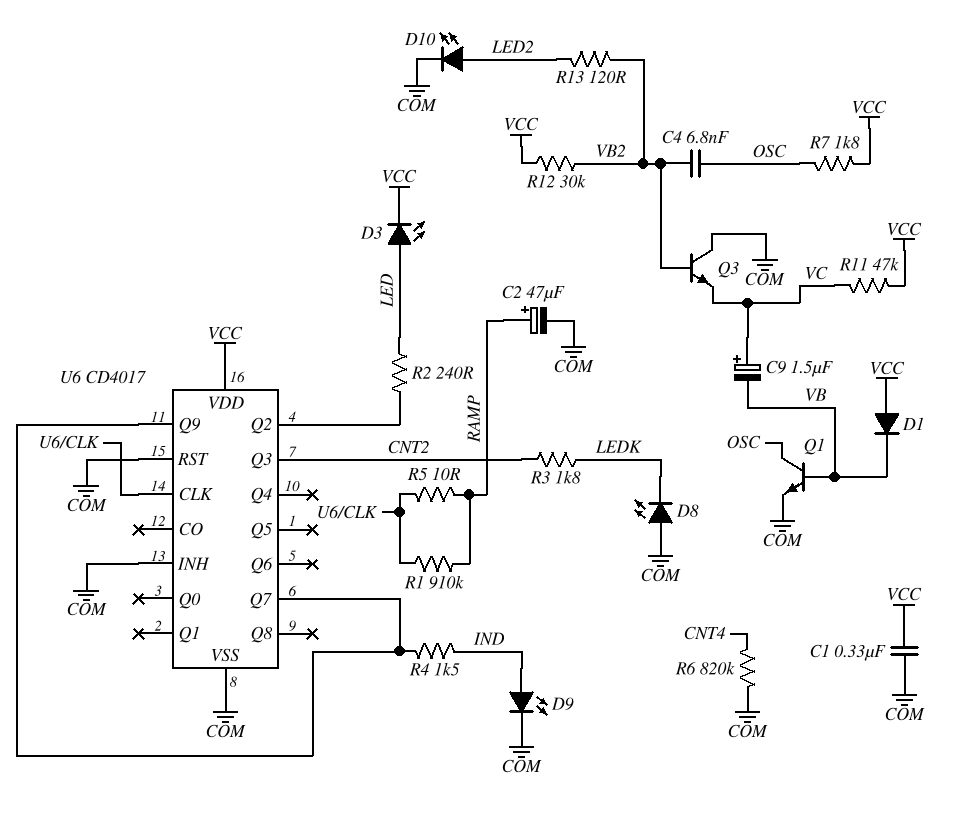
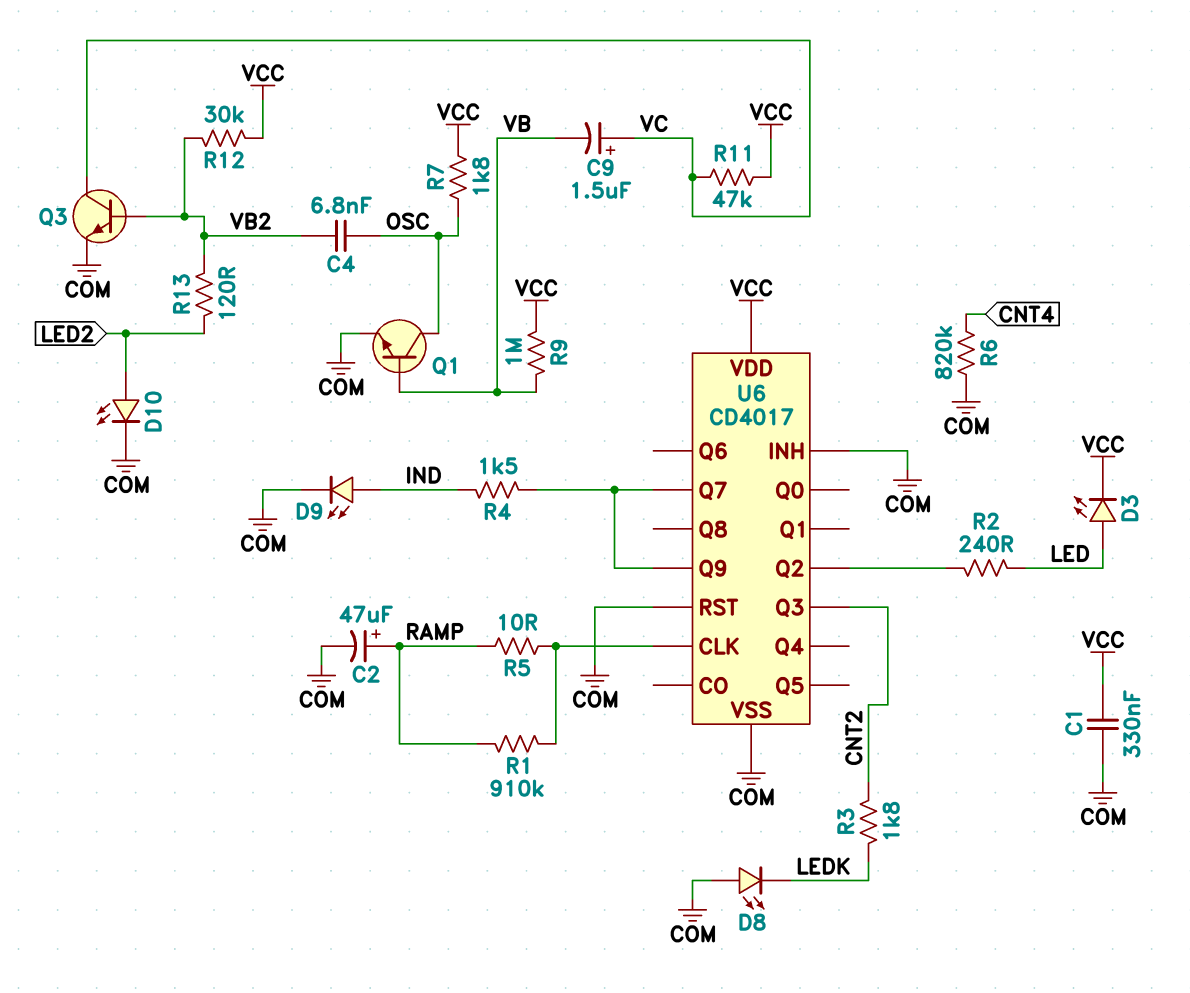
D1: diode (A VCC, K VB) -> none
Q3: NPN (B VB2, C COM, E VC) -> NPN (B VB2, C VC, E COM)
R9: none -> 1M (VB, VCC)

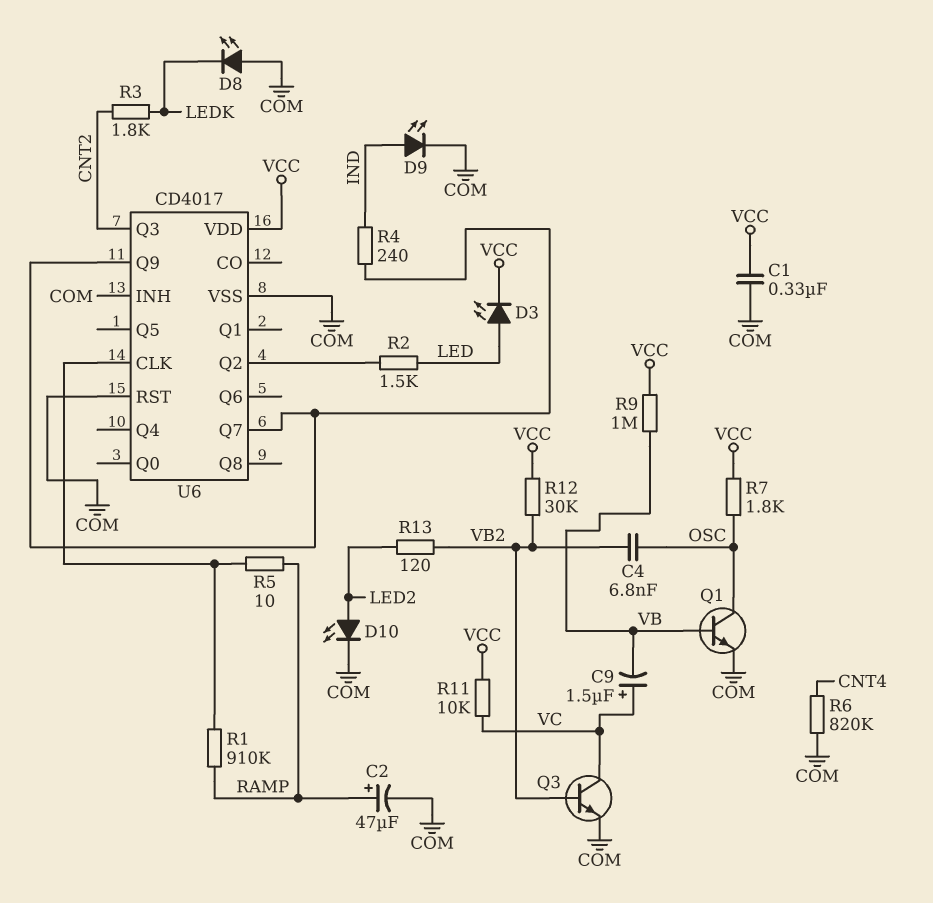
R2: 240 (LED, U6/Q2) -> 1.5k (LED, U6/Q2)
R4: 1.5k (IND, U6/Q7) -> 240 (IND, U6/Q7)
R11: 47k (VC, VCC) -> 10k (VC, VCC)

